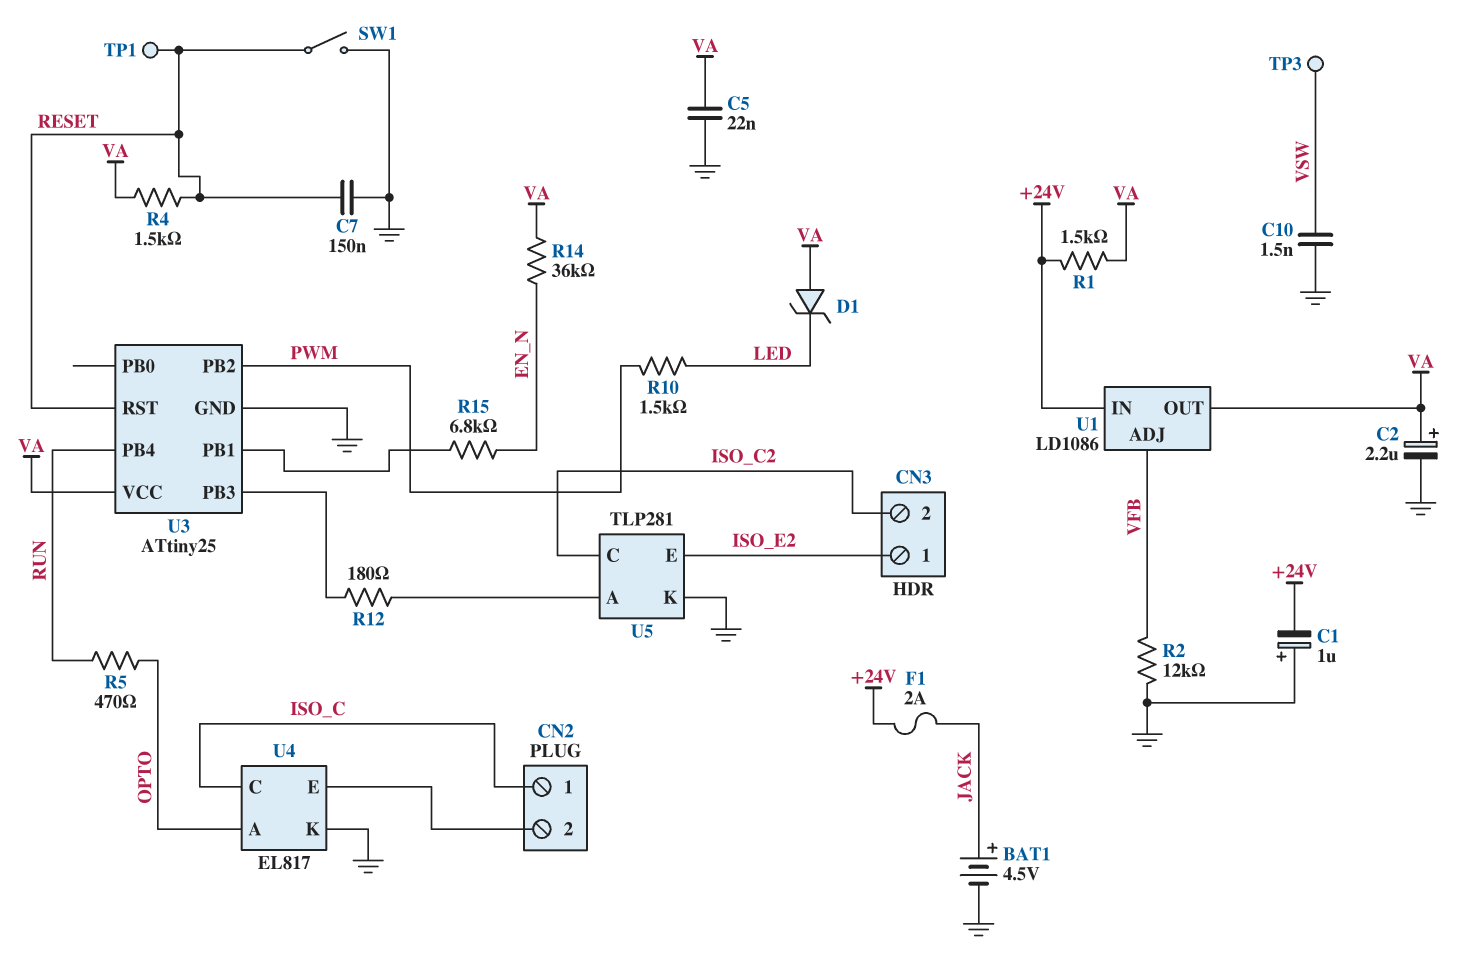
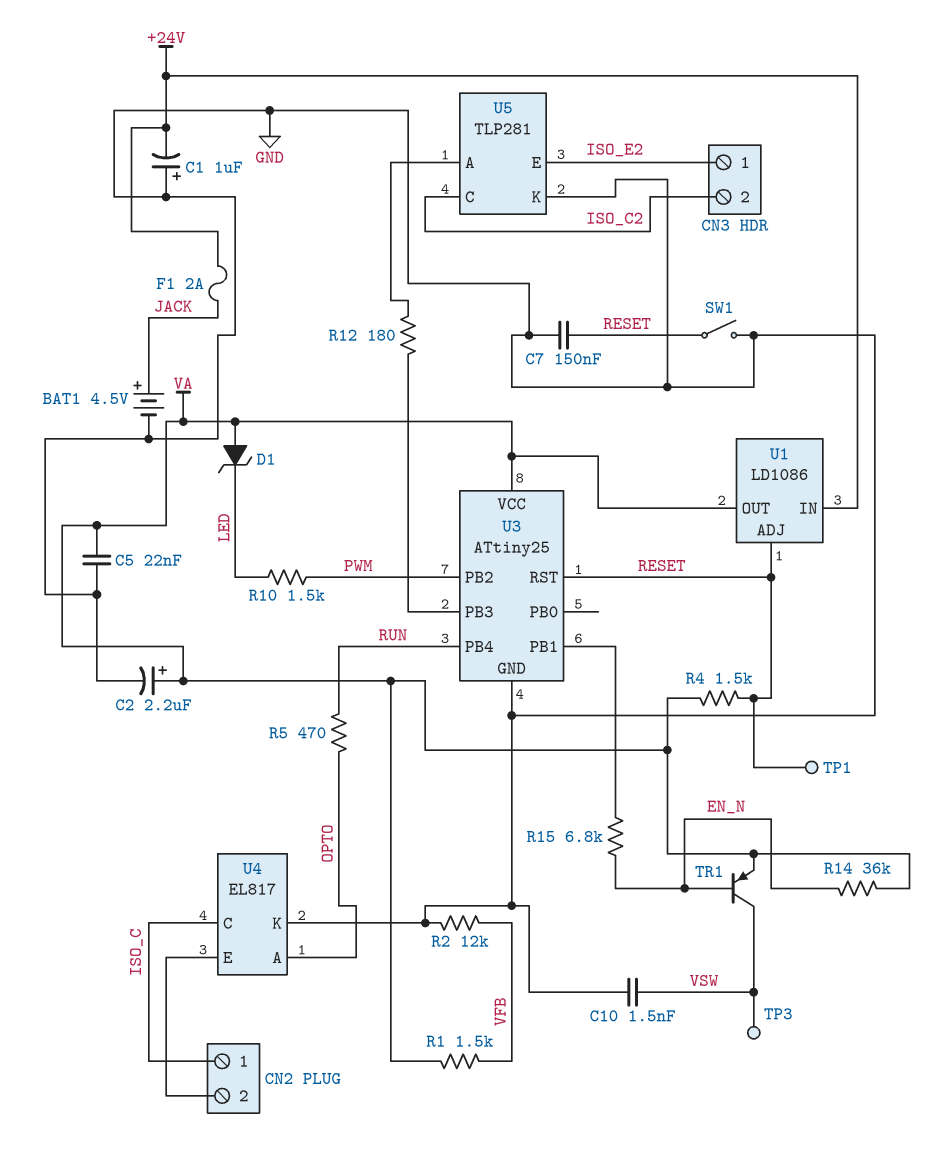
R1: 1.5k (+24V, VA) -> 1.5k (VA, VFB)
TR1: none -> PNP (B EN_N, C VSW, E VA)
U1 pin ADJ: VFB -> RESET

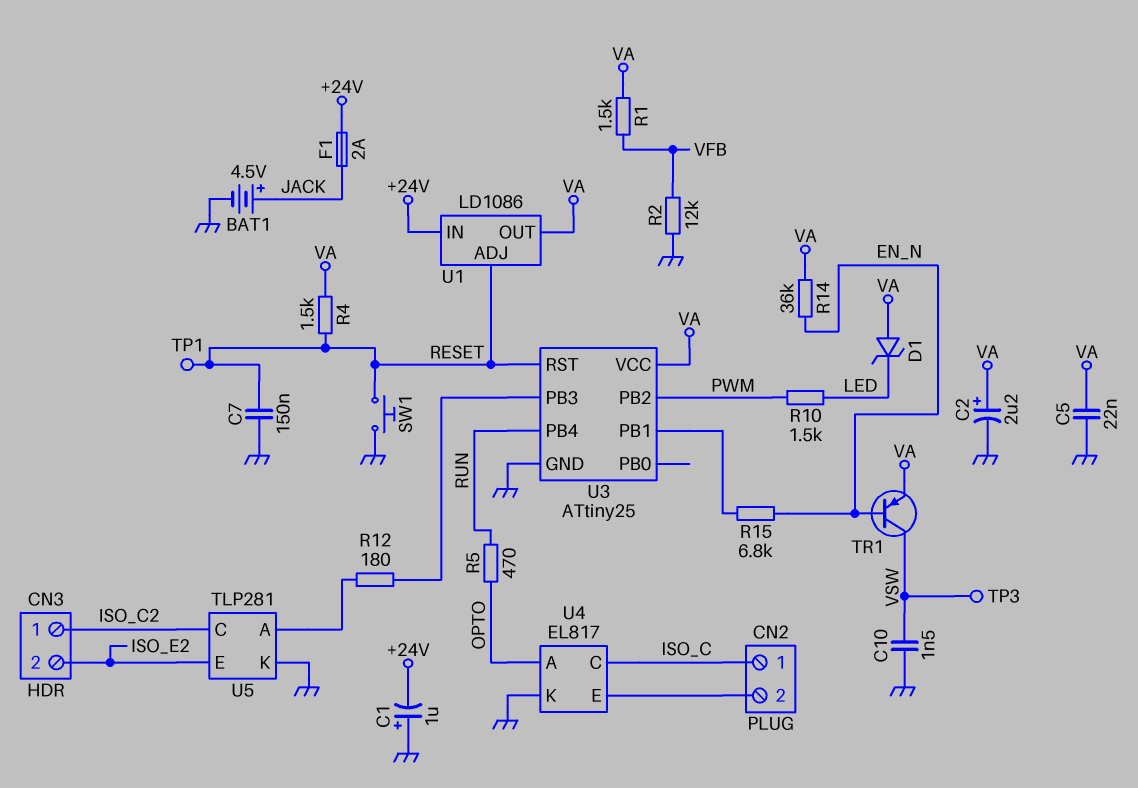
CN3 pin 1: ISO_E2 -> ISO_C2
CN3 pin 2: ISO_C2 -> ISO_E2
SW1: switch (GND, RESET) -> button (GND, RESET)

